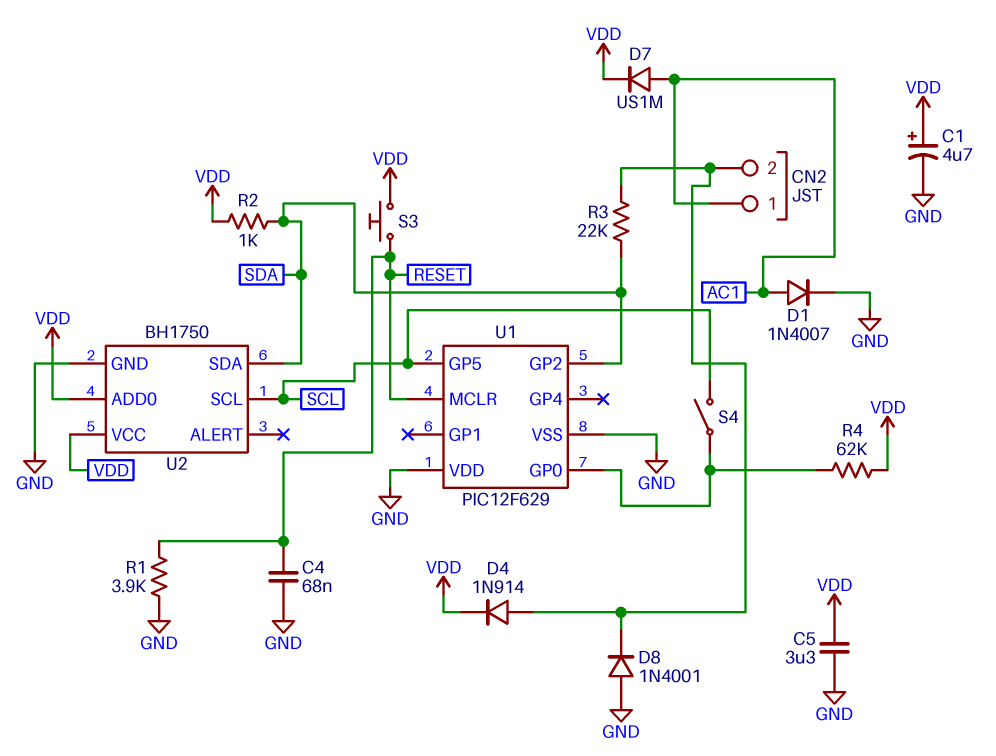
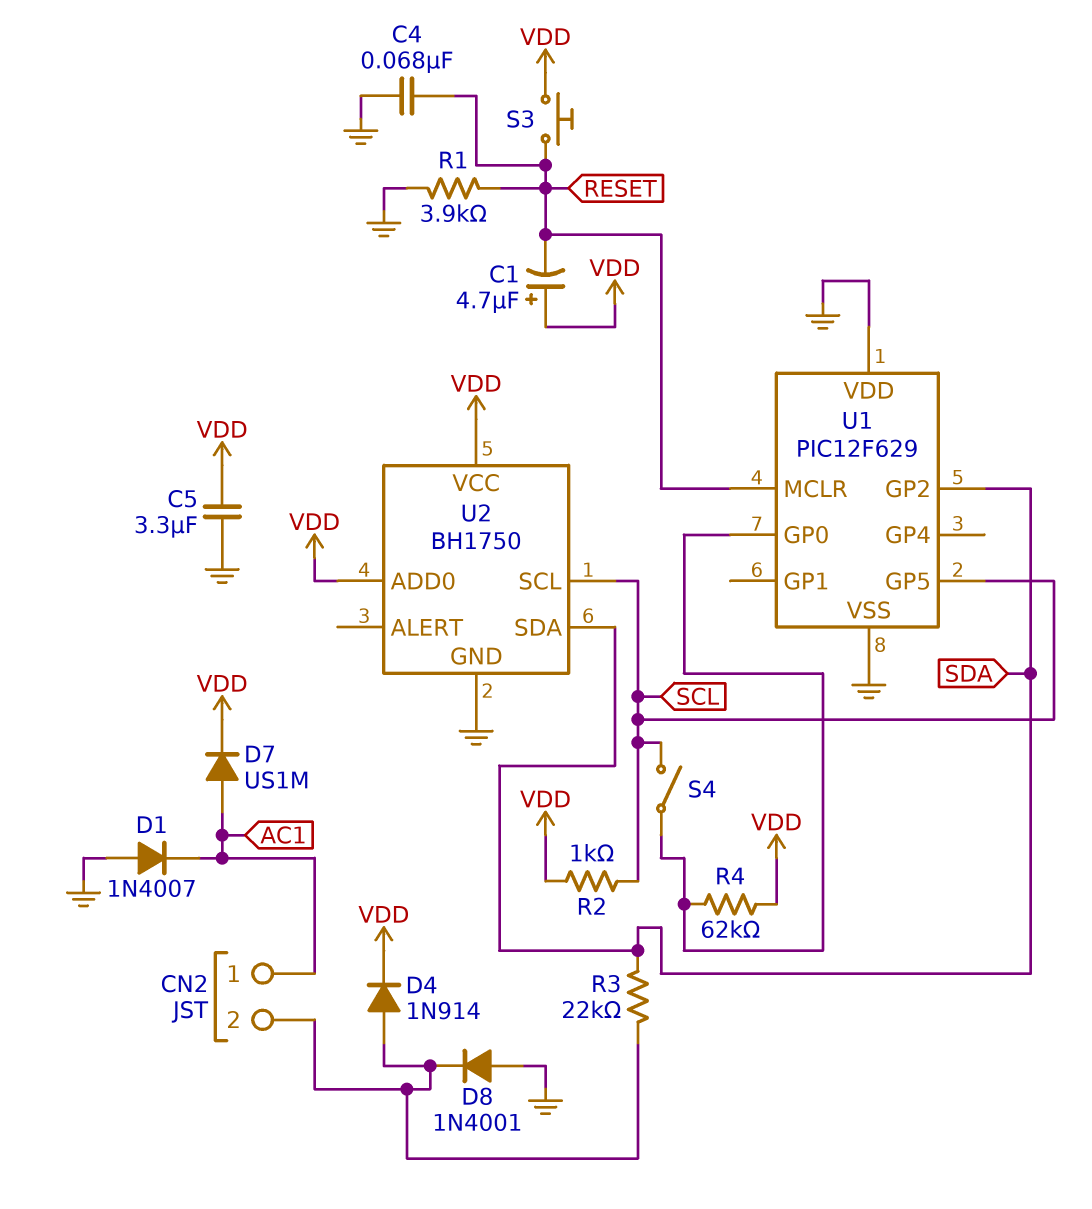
C1: 4.7uF (plus VDD, minus GND) -> 4.7uF (plus VDD, minus RESET)
D1: diode 1N4007 (A AC1, K GND) -> diode 1N4007 (A GND, K AC1)
R2: 1k (SDA, VDD) -> 1k (SCL, VDD)

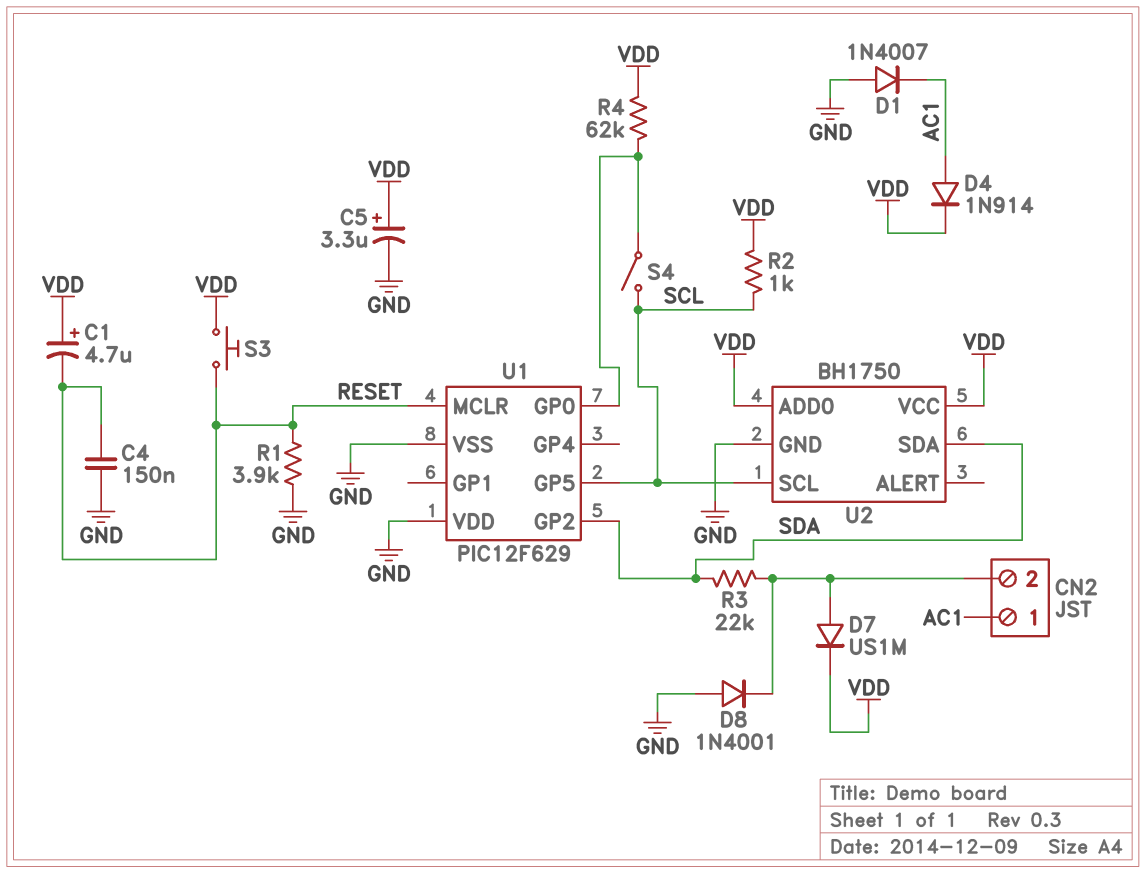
C4: 68nF (GND, RESET) -> 150nF (GND, RESET)
C5: 3.3uF (GND, VDD) -> 3.3uF (plus VDD, minus GND)
D4: diode 1N914 (A CN2/2, K VDD) -> diode 1N914 (A AC1, K VDD)
D7: diode US1M (A AC1, K VDD) -> diode US1M (A CN2/2, K VDD)

